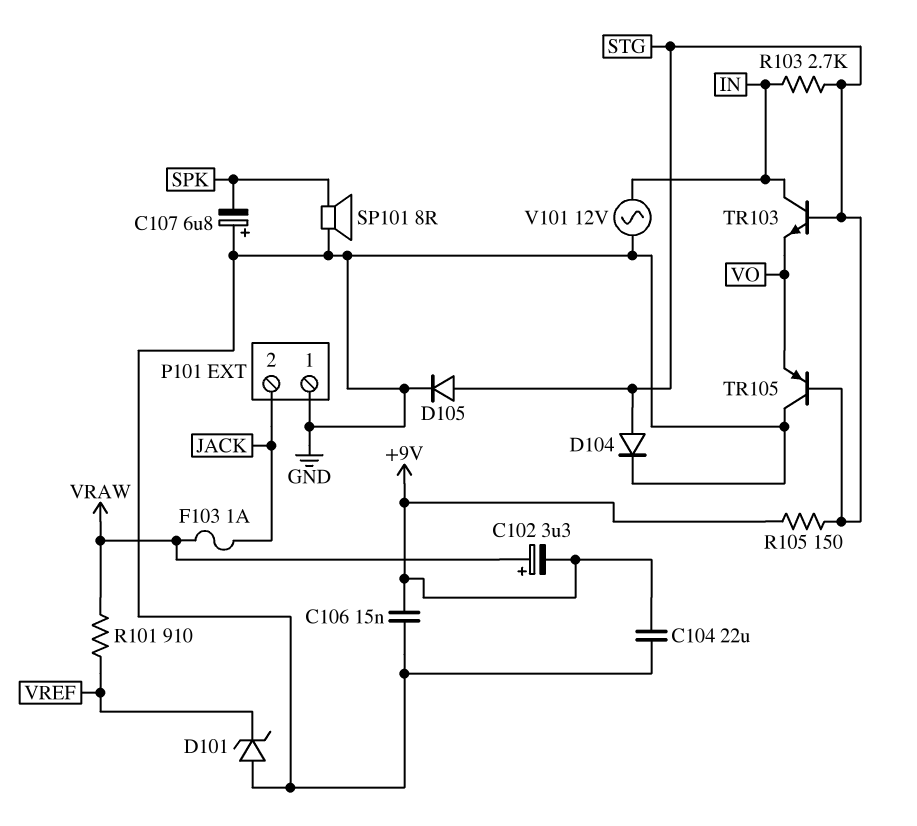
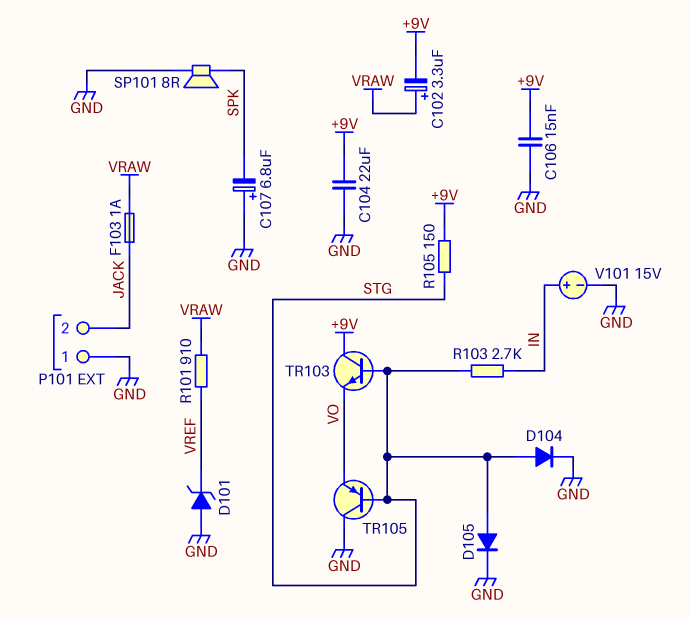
TR103: NPN (B STG, C IN, E VO) -> NPN (B STG, C +9V, E VO)
V101: AC 12V (GND, IN) -> 15V (plus IN, minus GND)

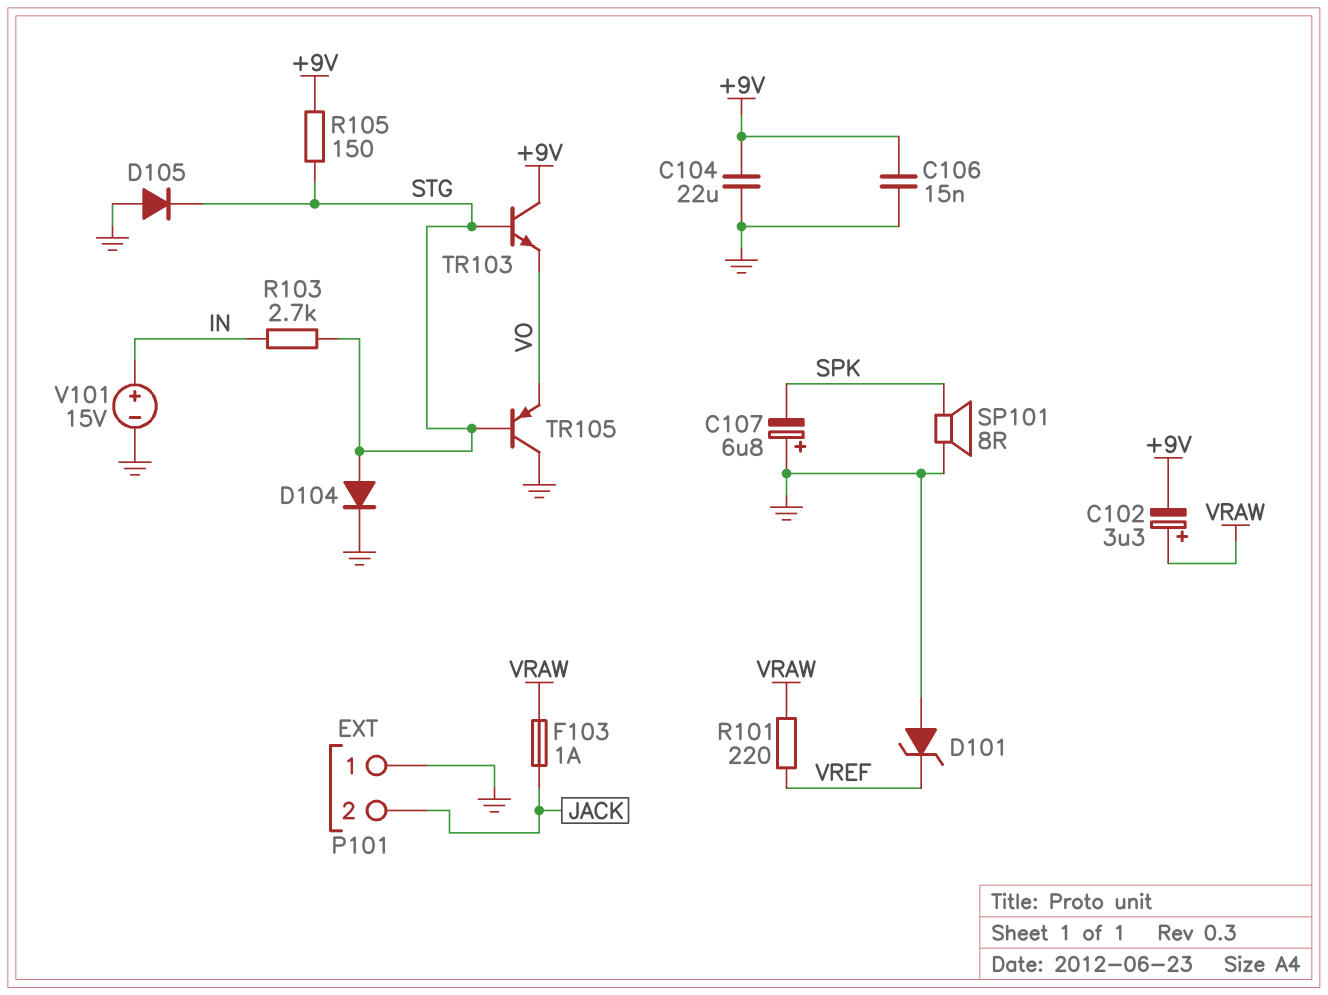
D105: diode (A STG, K GND) -> diode (A GND, K STG)
R101: 910 (VRAW, VREF) -> 220 (VRAW, VREF)

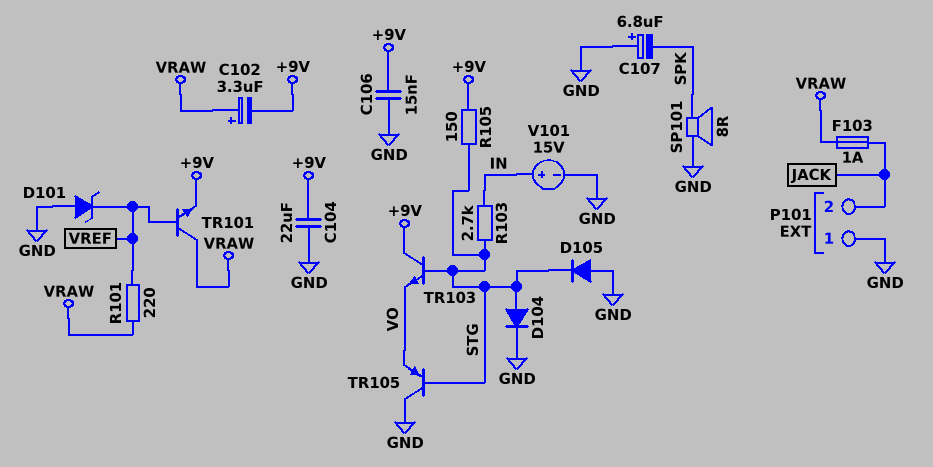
TR101: none -> NPN (B VREF, C VRAW, E +9V)

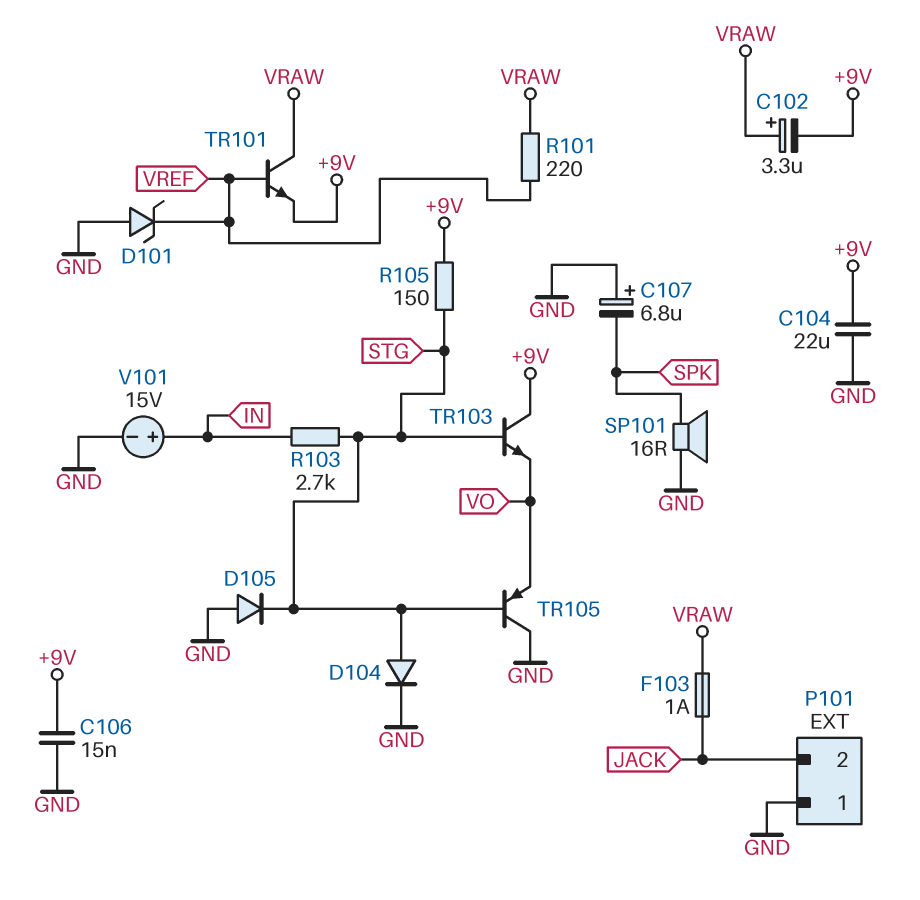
SP101: speaker 8R (GND, SPK) -> speaker 16R (GND, SPK)

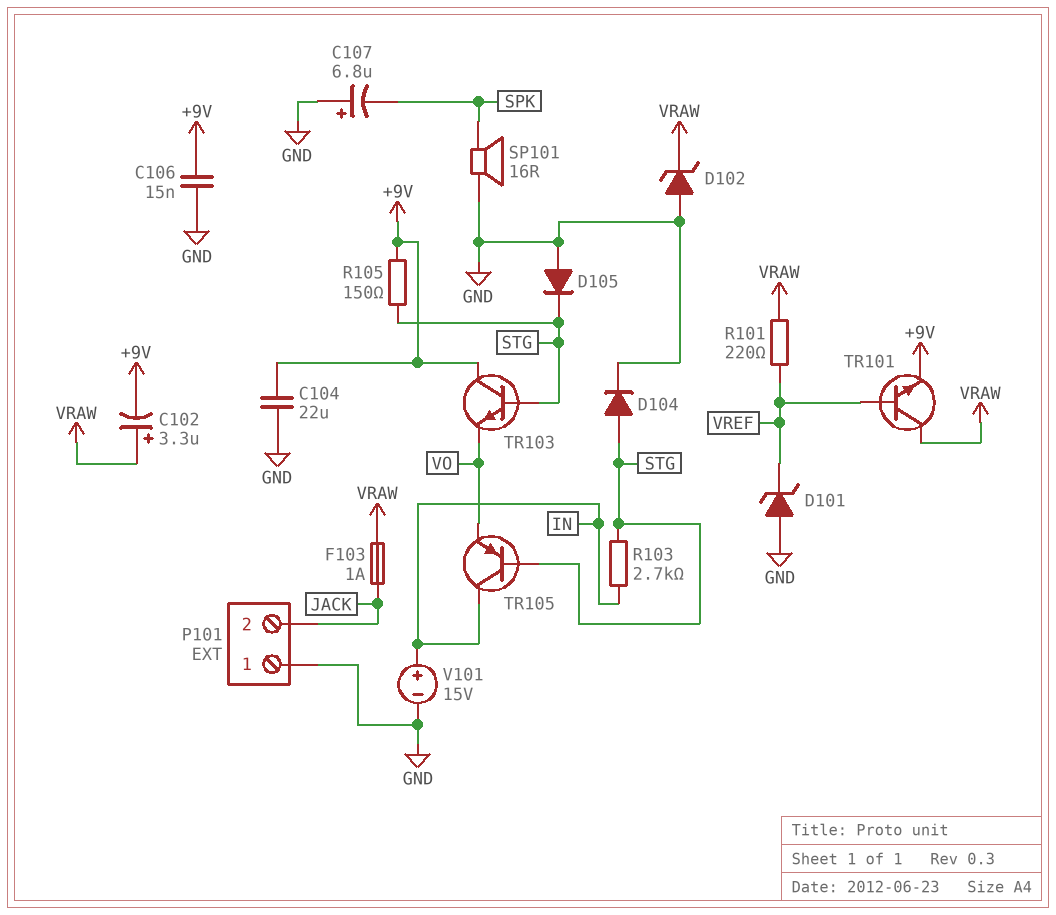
D102: none -> zener (A GND, K VRAW)
TR105: PNP (B STG, C GND, E VO) -> PNP (B STG, C IN, E VO)

